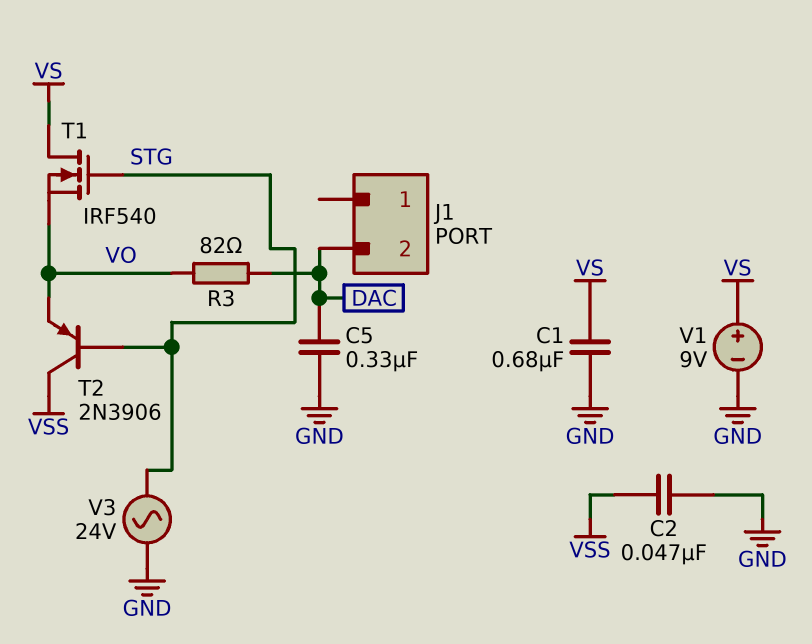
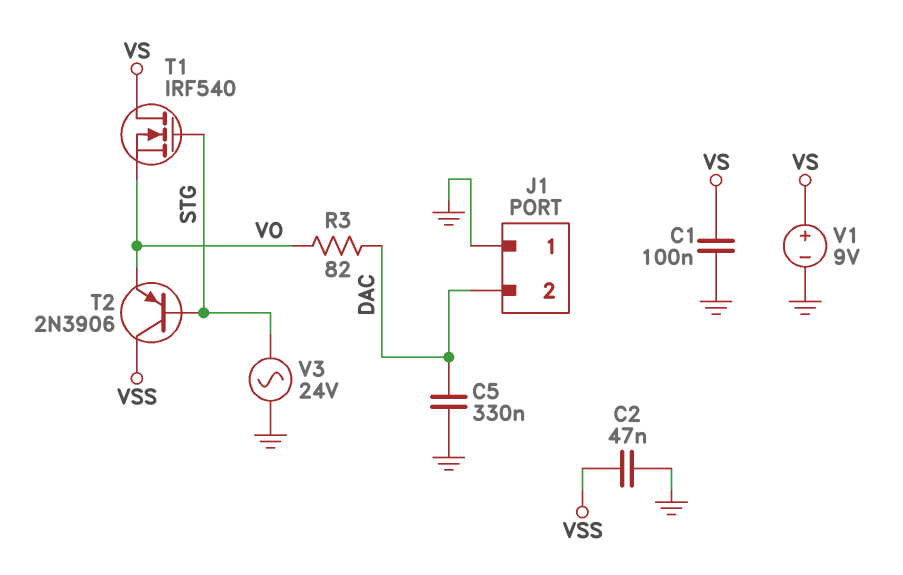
C1: 680nF (GND, VS) -> 100nF (GND, VS)
J1 pin 1: none -> GND

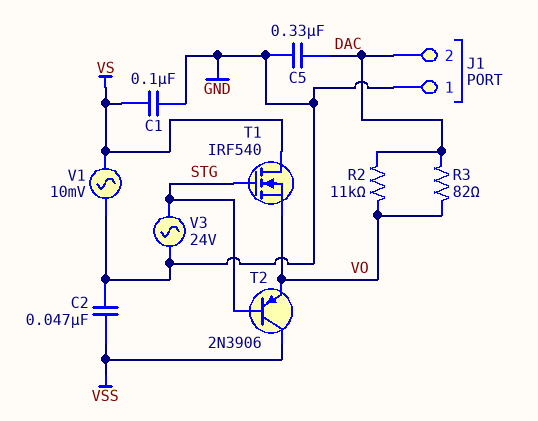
R2: none -> 11k (DAC, VO)
V1: 9V (plus VS, minus GND) -> AC 10mV (GND, VS)

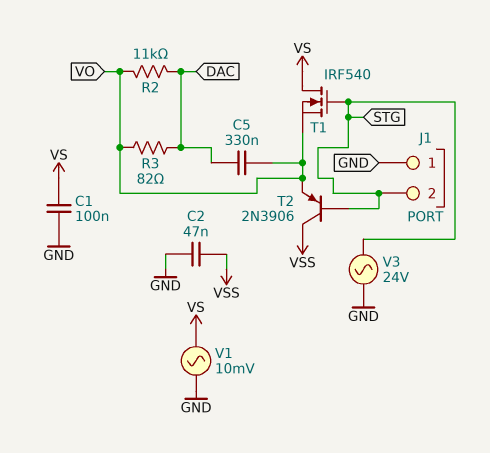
C5: 330nF (DAC, GND) -> 330nF (DAC, VO)
J1 pin 2: DAC -> STG

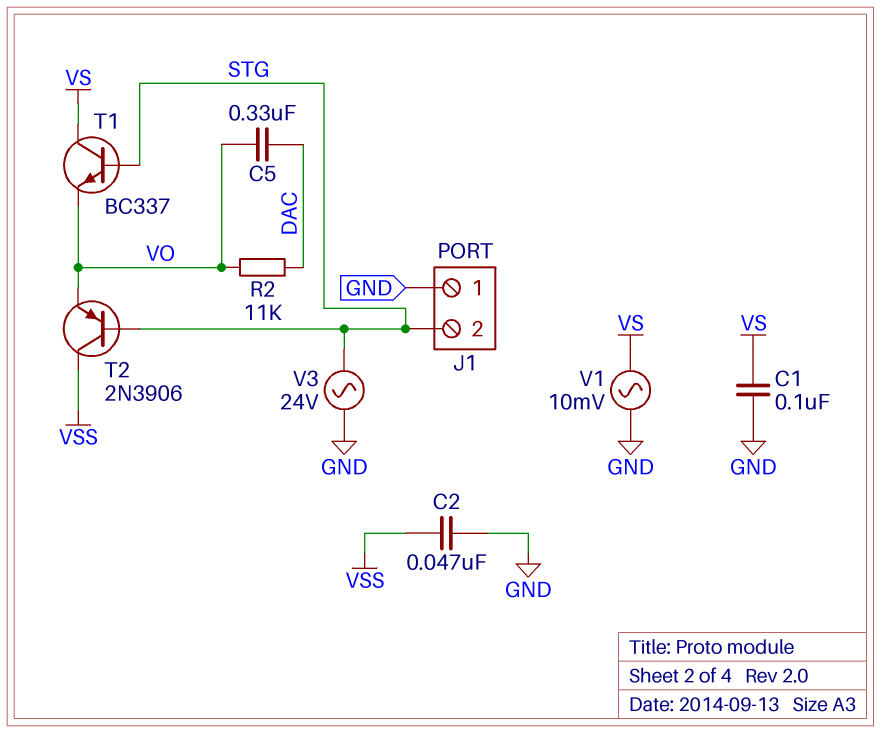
R3: 82 (DAC, VO) -> none
T1: NMOS IRF540 (G STG, D VS, S VO) -> NPN BC337 (B STG, C VS, E VO)

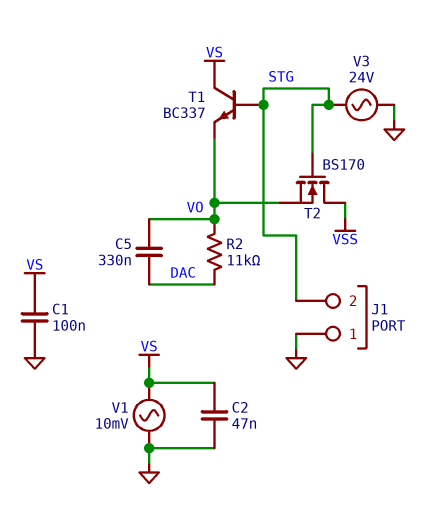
C2: 47nF (GND, VSS) -> 47nF (GND, VS)
T2: PNP 2N3906 (B STG, C VSS, E VO) -> NMOS BS170 (G STG, D VSS, S VO)

